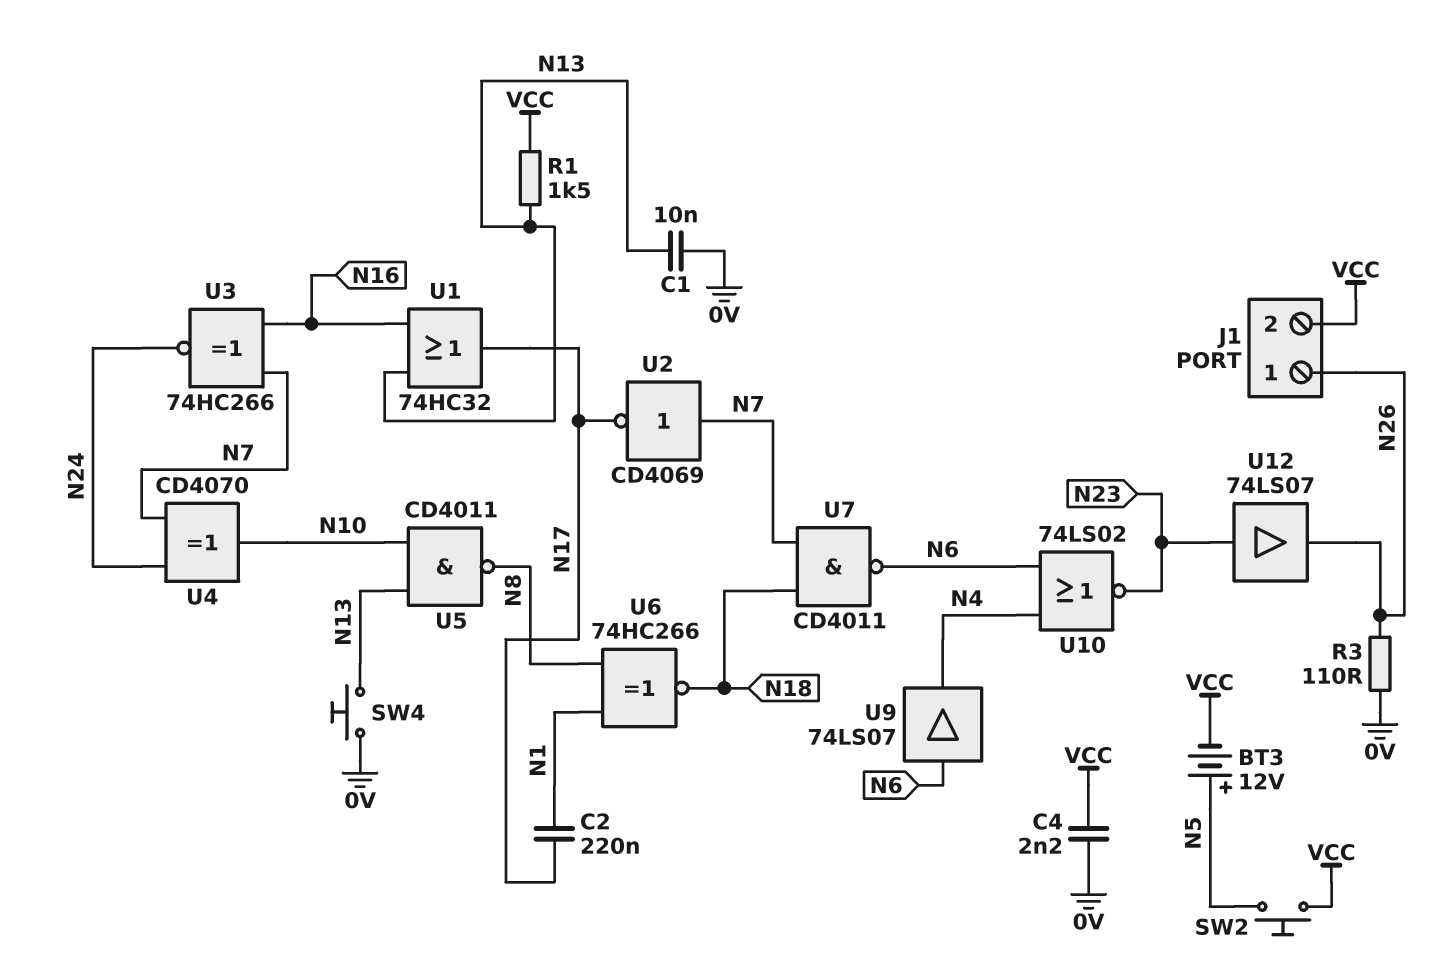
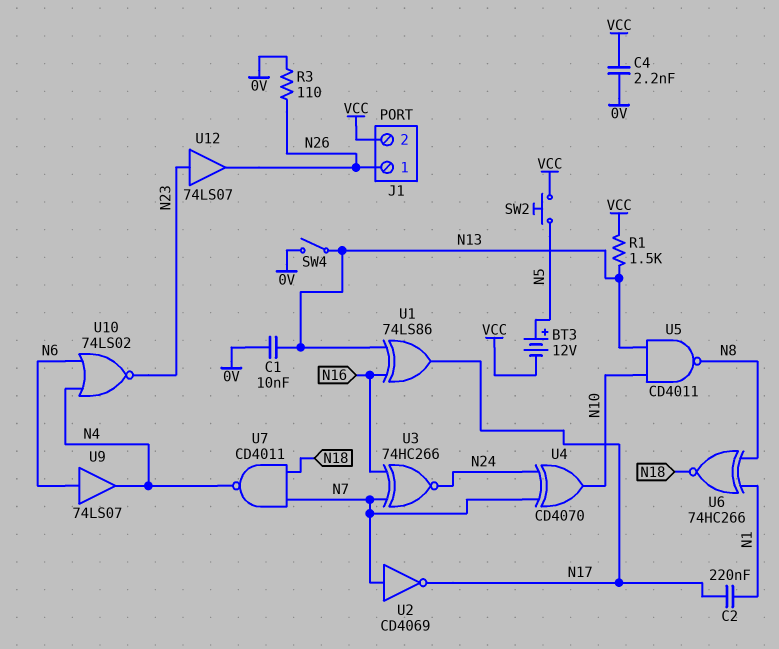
SW4: button (0V, N13) -> switch (0V, N13)
U1: OR 74HC32 (in N13, in N16, out N17) -> XOR 74LS86 (in N13, in N16, out N17)
U7: NAND CD4011 (in N7, in N18, out N6) -> NAND CD4011 (in N7, in N18, out N4)

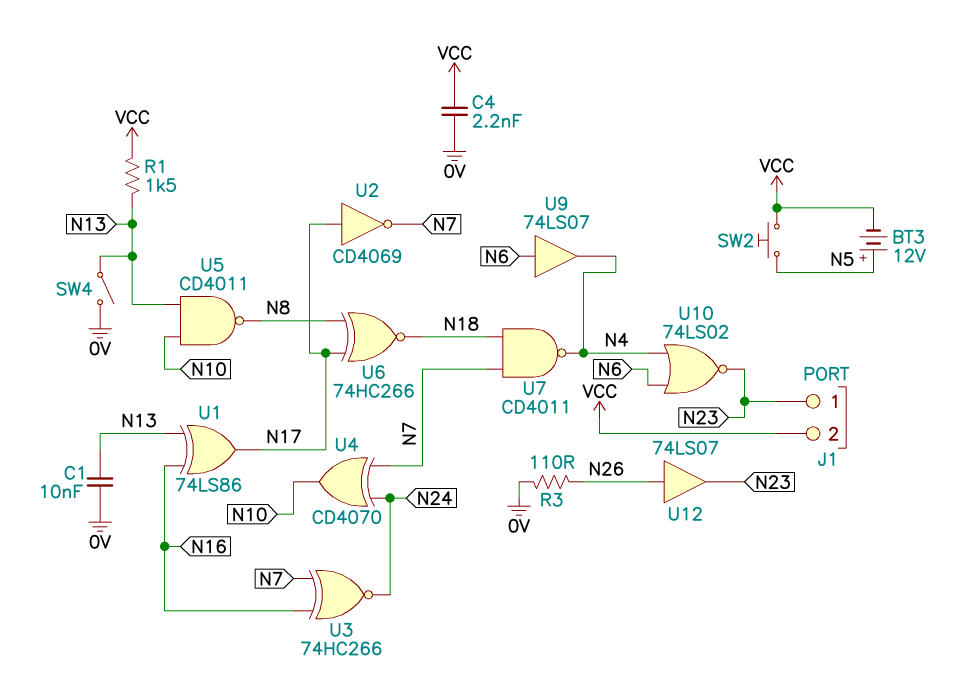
C2: 220nF (N1, N17) -> none
J1 pin 1: N26 -> N23
U2: NOT CD4069 (in N7, out N17) -> NOT CD4069 (in N17, out N7)
U6: XNOR 74HC266 (in N1, in N8, out N18) -> XNOR 74HC266 (in N8, in N17, out N18)
U12: buffer 74LS07 (in N23, out N26) -> buffer 74LS07 (in N26, out N23)

